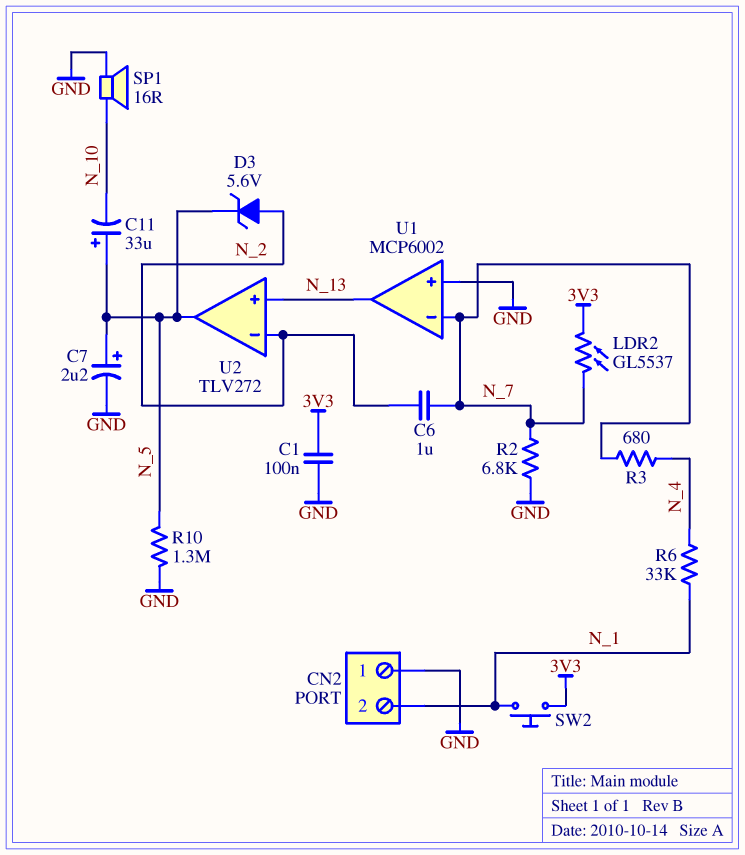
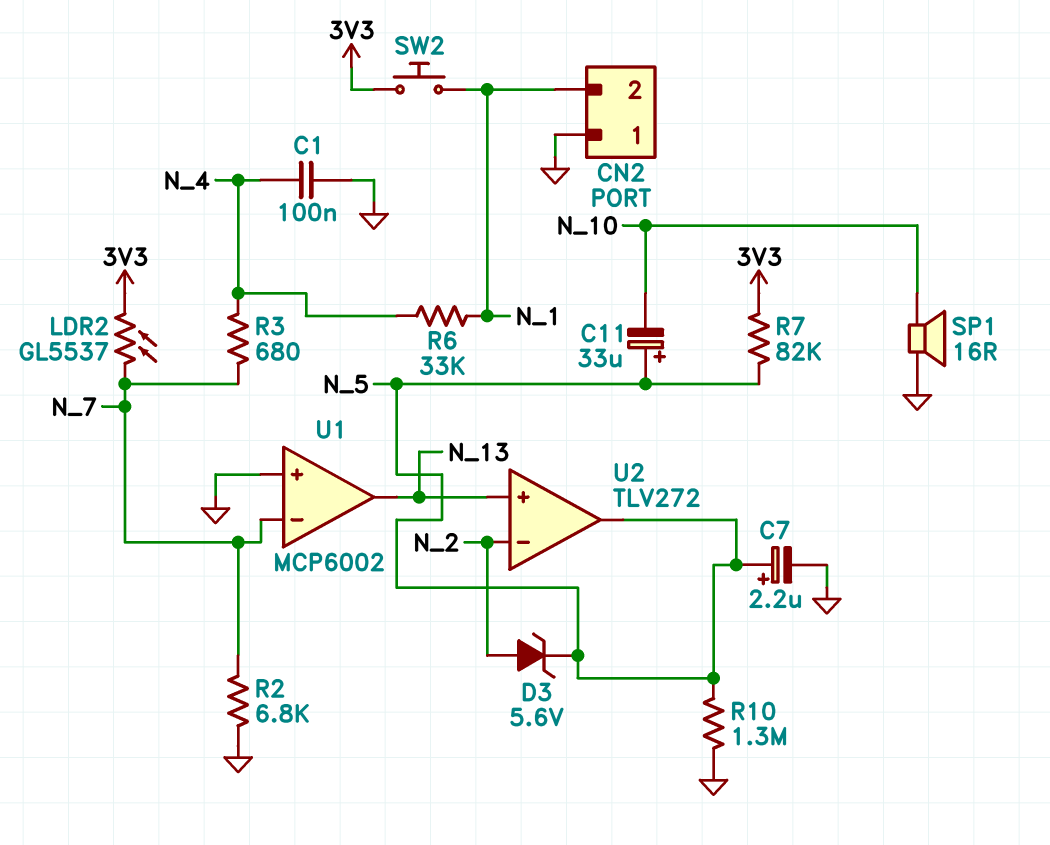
C1: 100nF (3V3, GND) -> 100nF (GND, N_4)
C6: 1uF (N_2, N_7) -> none
R7: none -> 82k (3V3, N_5)

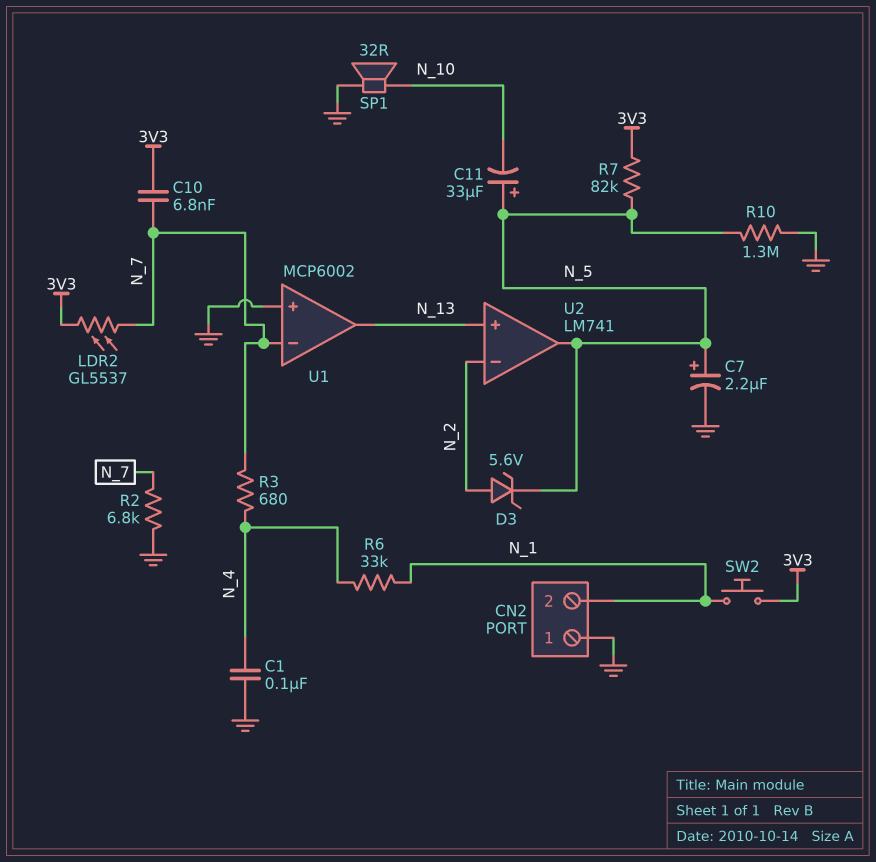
C10: none -> 6.8nF (3V3, N_7)
SP1: speaker 16R (GND, N_10) -> speaker 32R (GND, N_10)
U2: TLV272 -> LM741

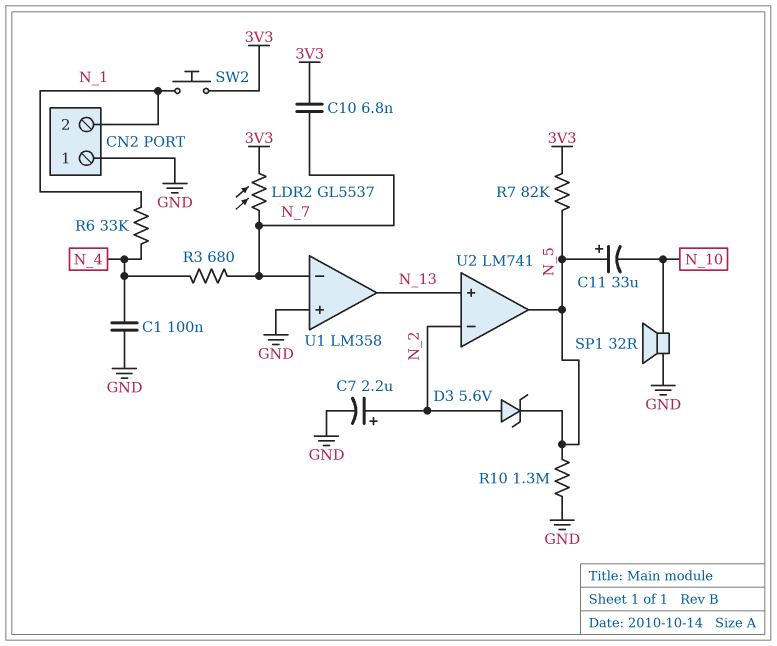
C7: 2.2uF (plus N_5, minus GND) -> 2.2uF (plus N_2, minus GND)
R2: 6.8k (GND, N_7) -> none
U1: MCP6002 -> LM358

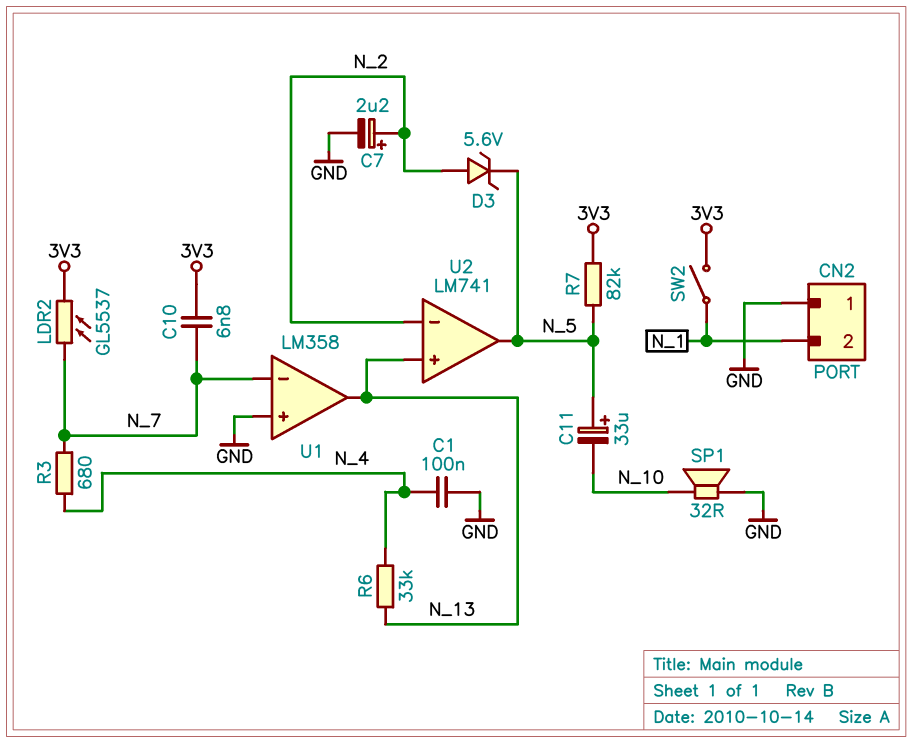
R6: 33k (N_1, N_4) -> 33k (N_4, N_13)
R10: 1.3M (GND, N_5) -> none
SW2: button (3V3, N_1) -> switch (3V3, N_1)

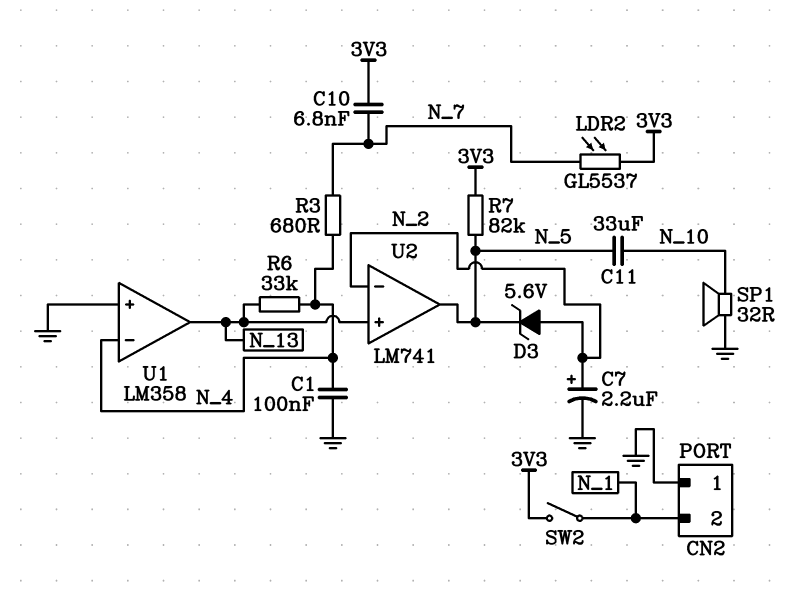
C11: 33uF (plus N_5, minus N_10) -> 33uF (N_5, N_10)
U1 pin in-: N_7 -> N_4

